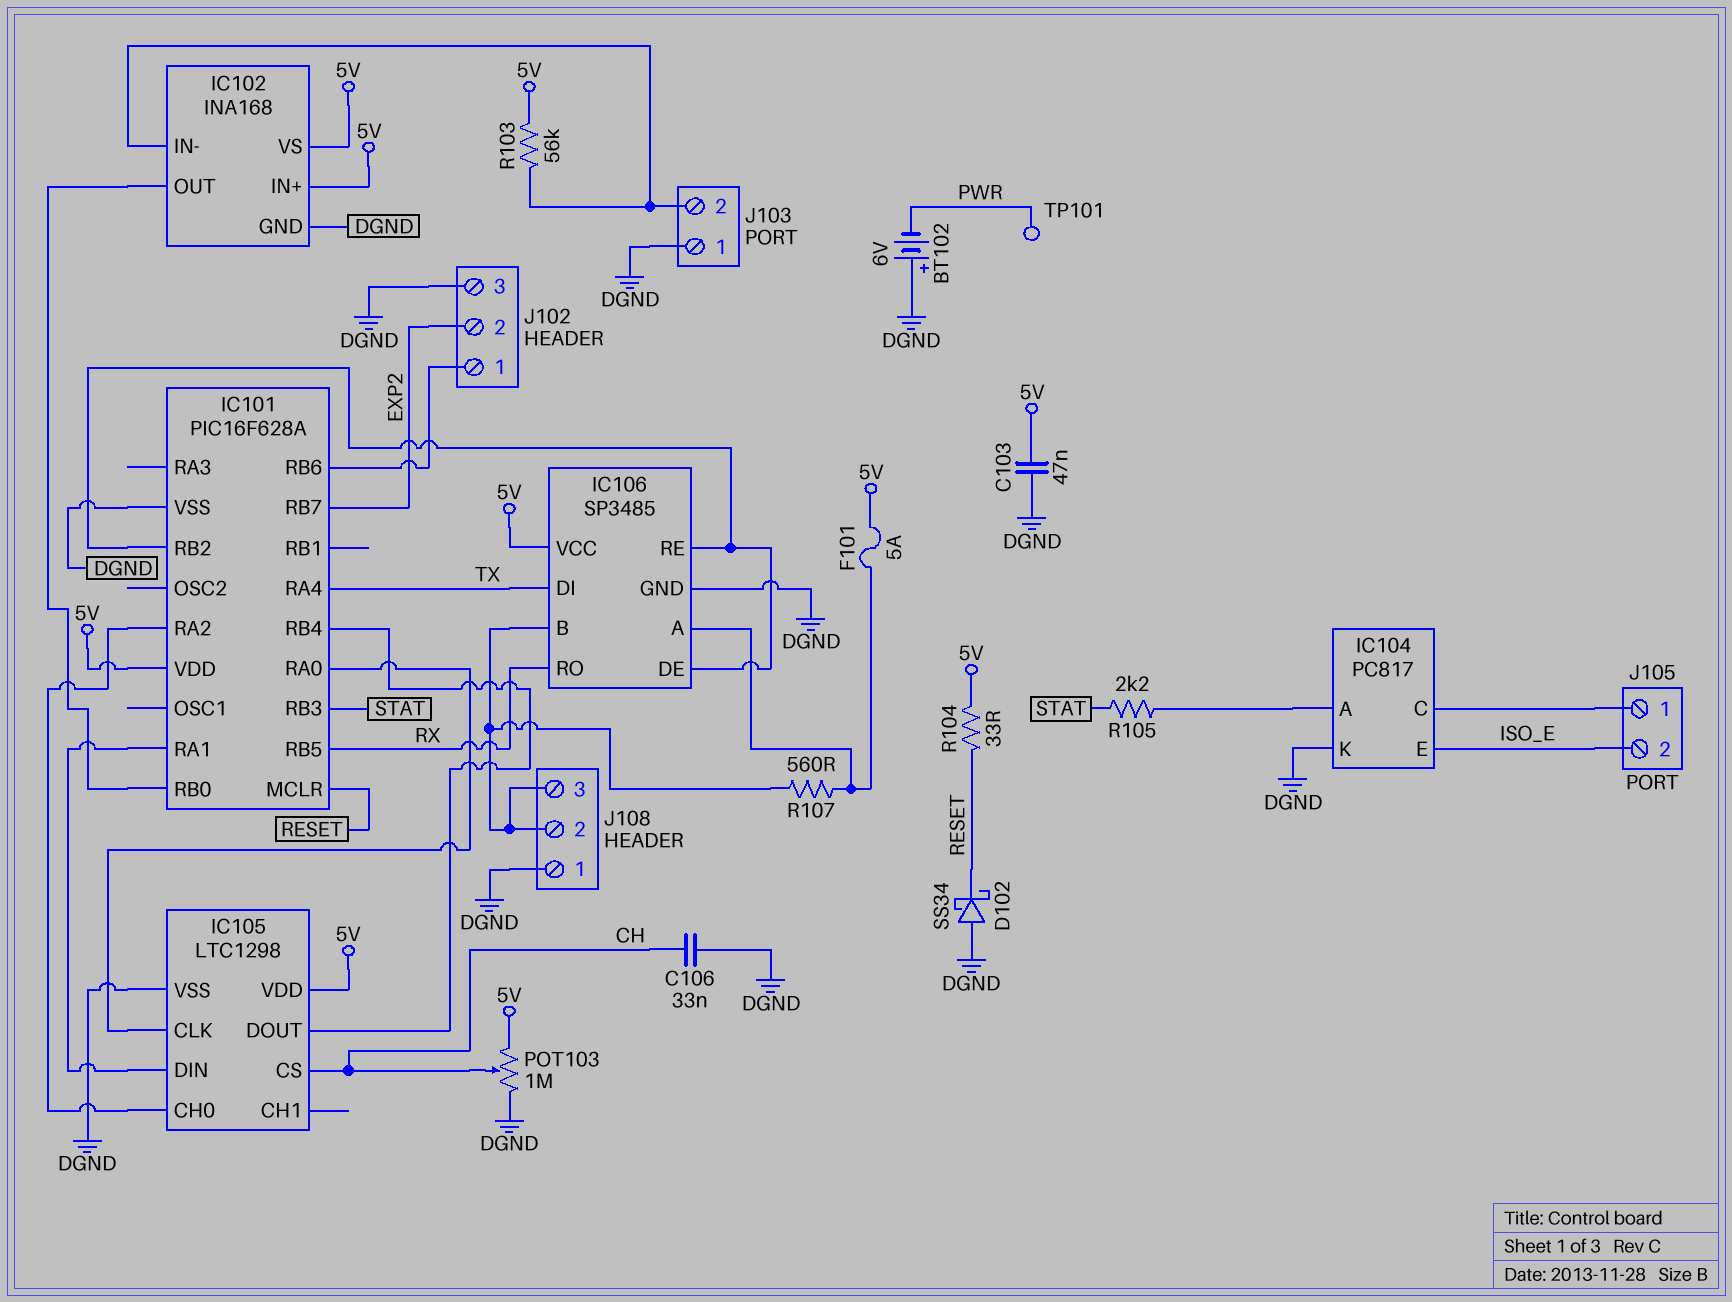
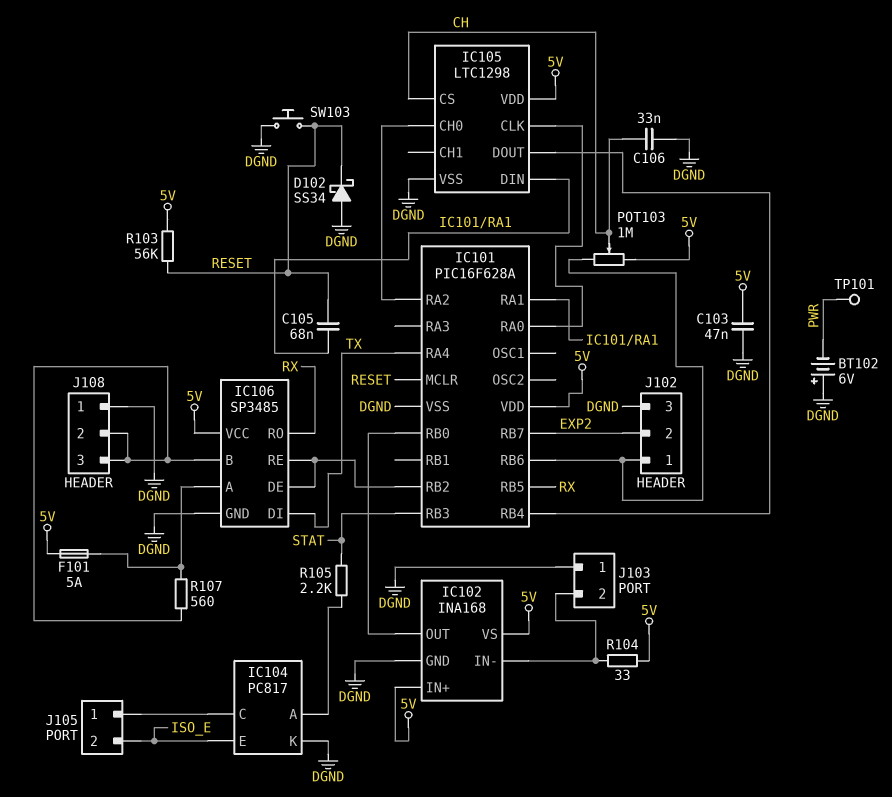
C105: none -> 68nF (IC101/RA1, RESET)
POT103: 1M (5V, DGND, wiper CH) -> 1M (5V, IC101/RB6, wiper CH)
R103: 56k (5V, IC102/IN-) -> 56k (5V, RESET)
R104: 33 (5V, RESET) -> 33 (5V, IC102/IN-)
SW103: none -> button (DGND, RESET)

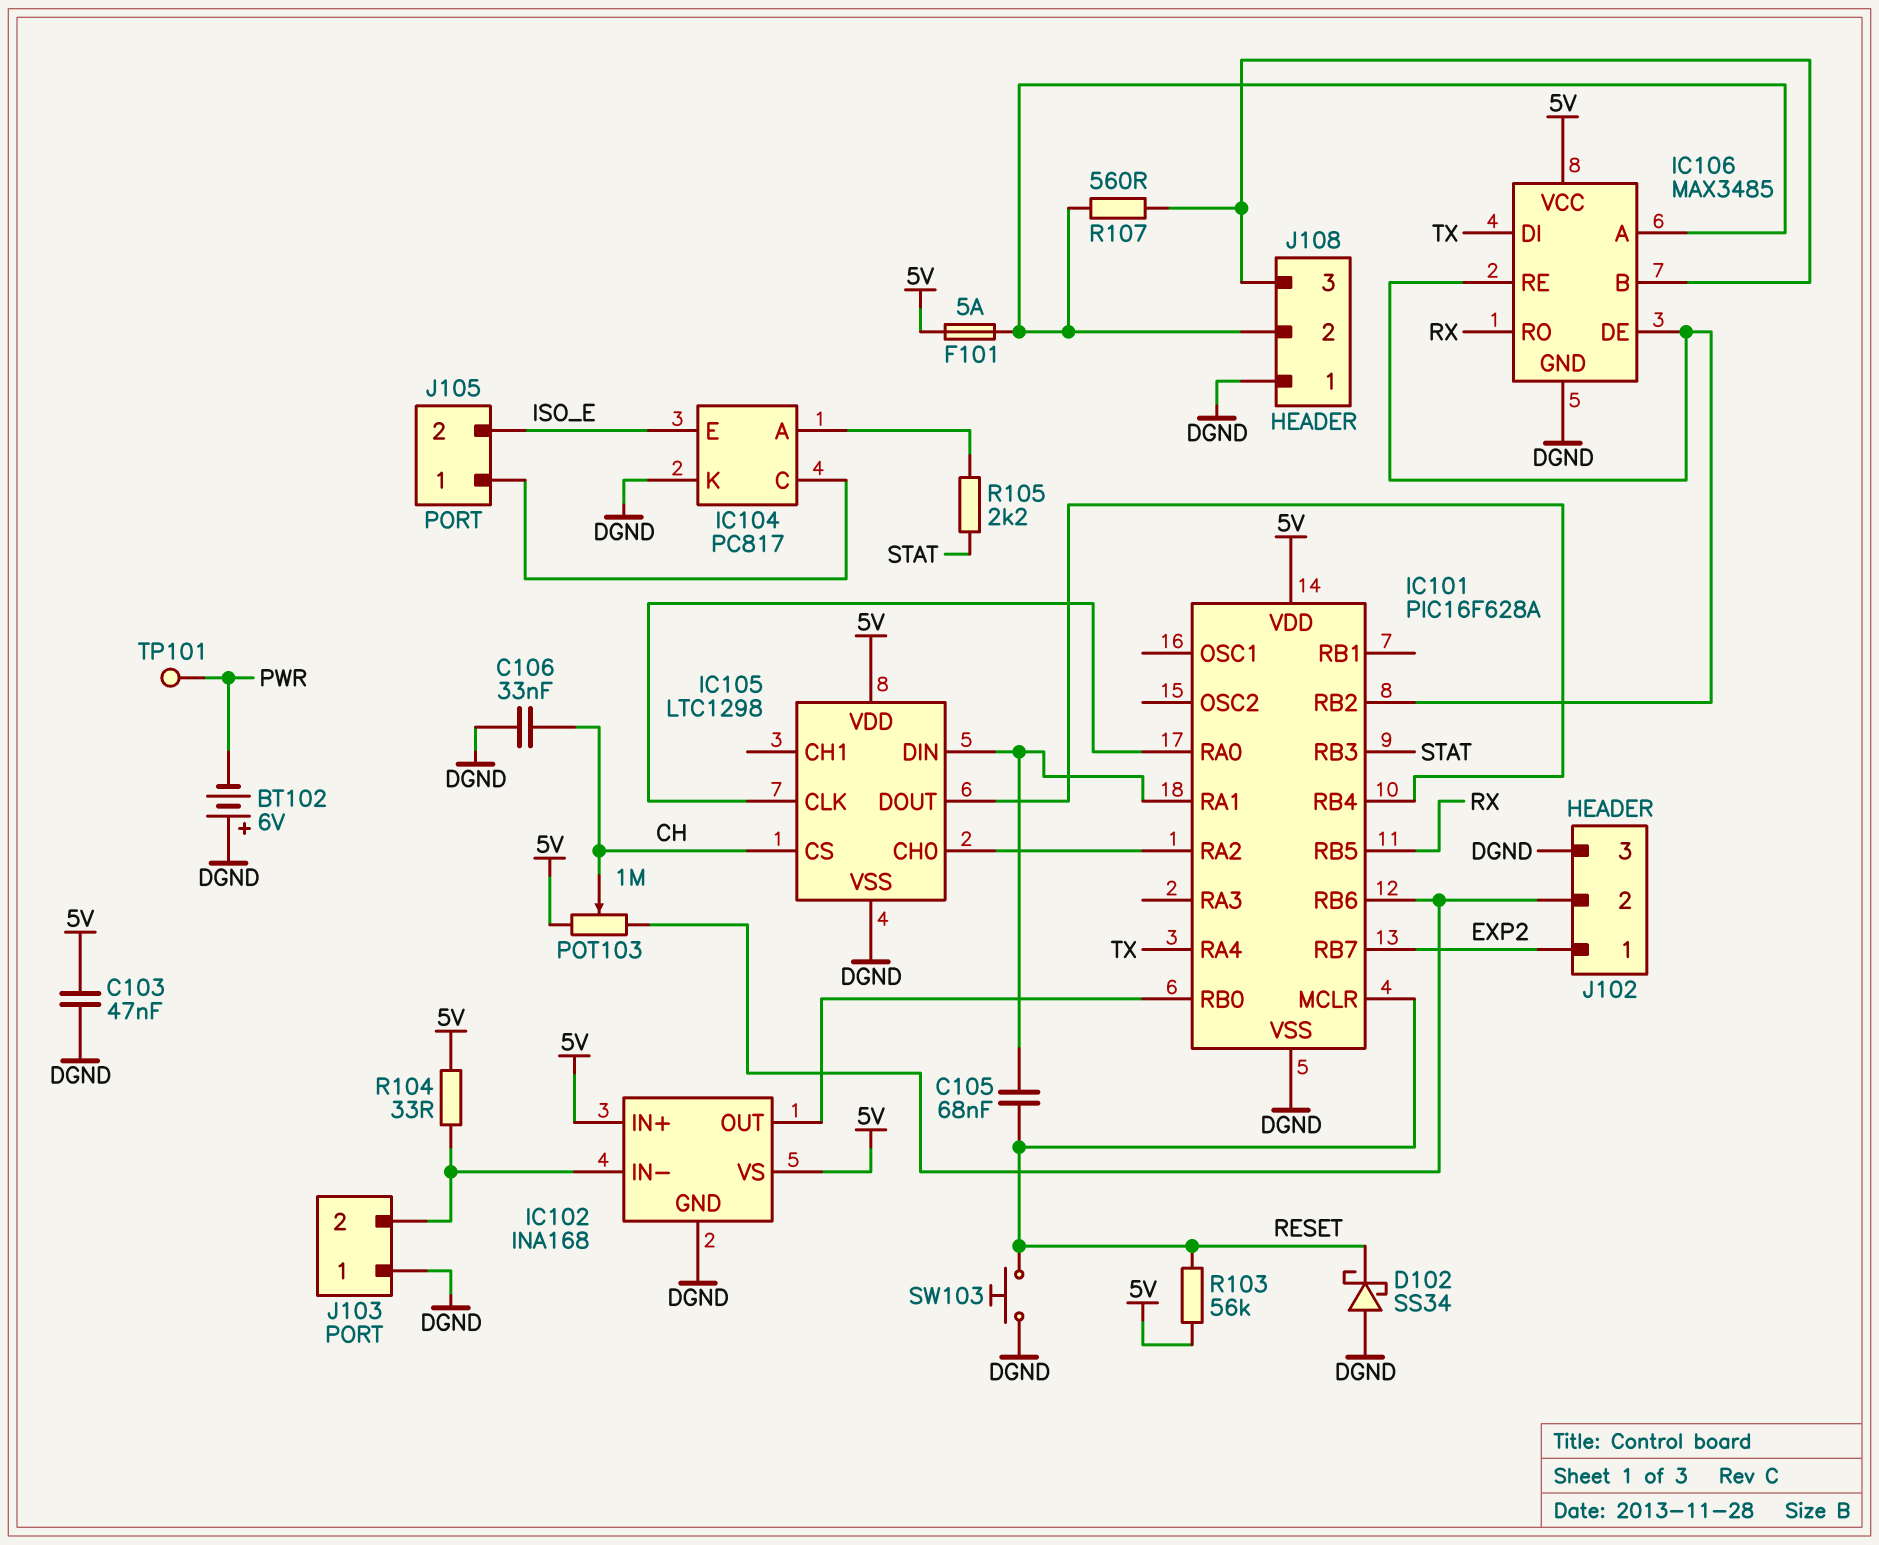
IC106: SP3485 -> MAX3485
J102 pin 1: IC101/RB6 -> EXP2
J102 pin 2: EXP2 -> IC101/RB6
J108 pin 2: IC106/B -> IC106/A

